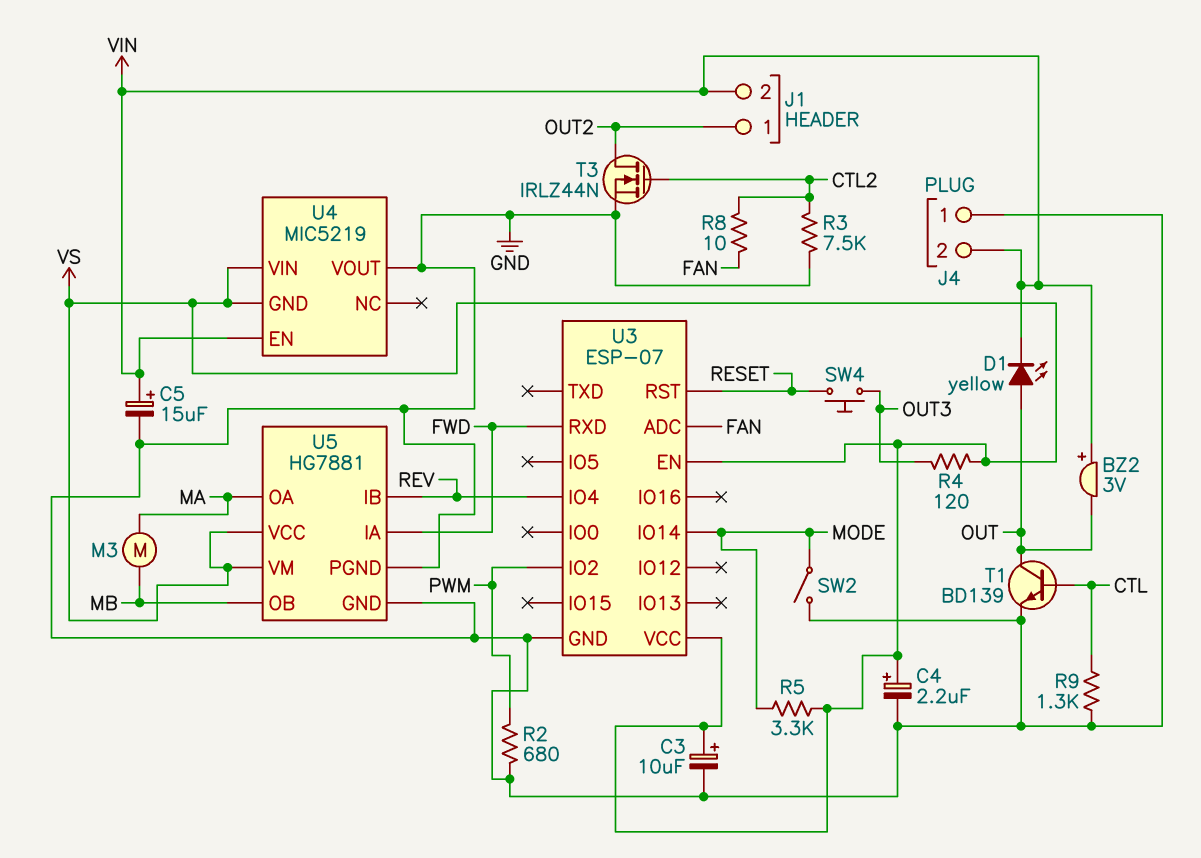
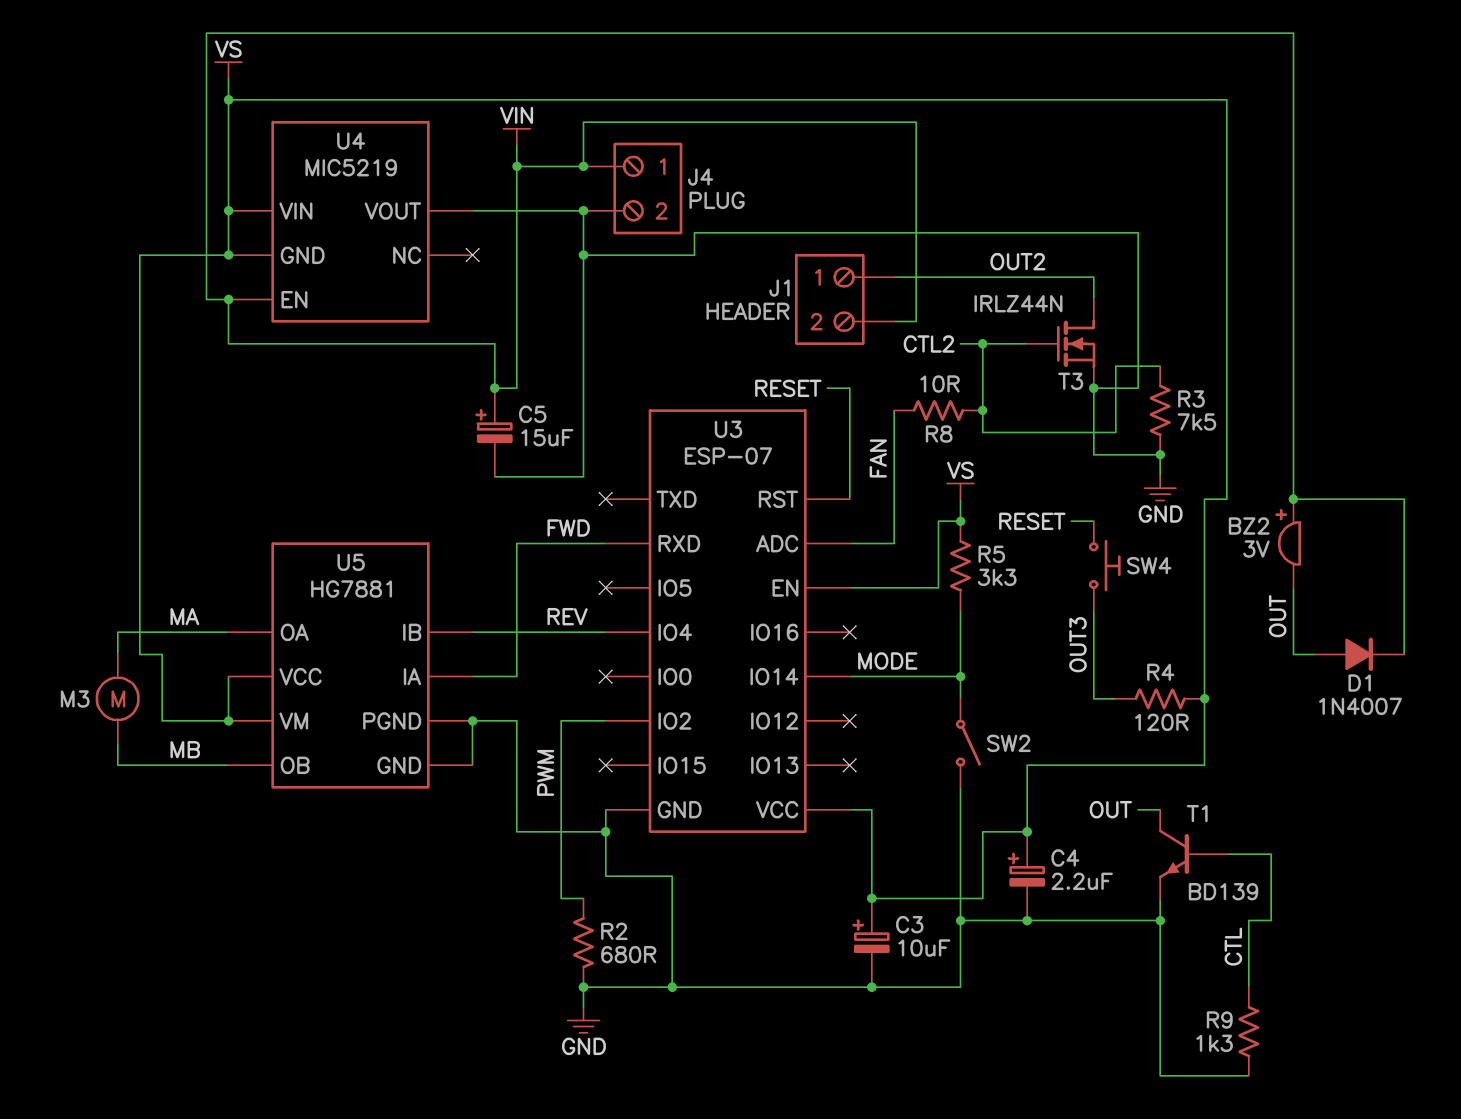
D1: LED yellow (A OUT, K VIN) -> diode 1N4007 (A OUT, K VIN)
J4 pin 1: GND -> VIN
J4 pin 2: VIN -> GND

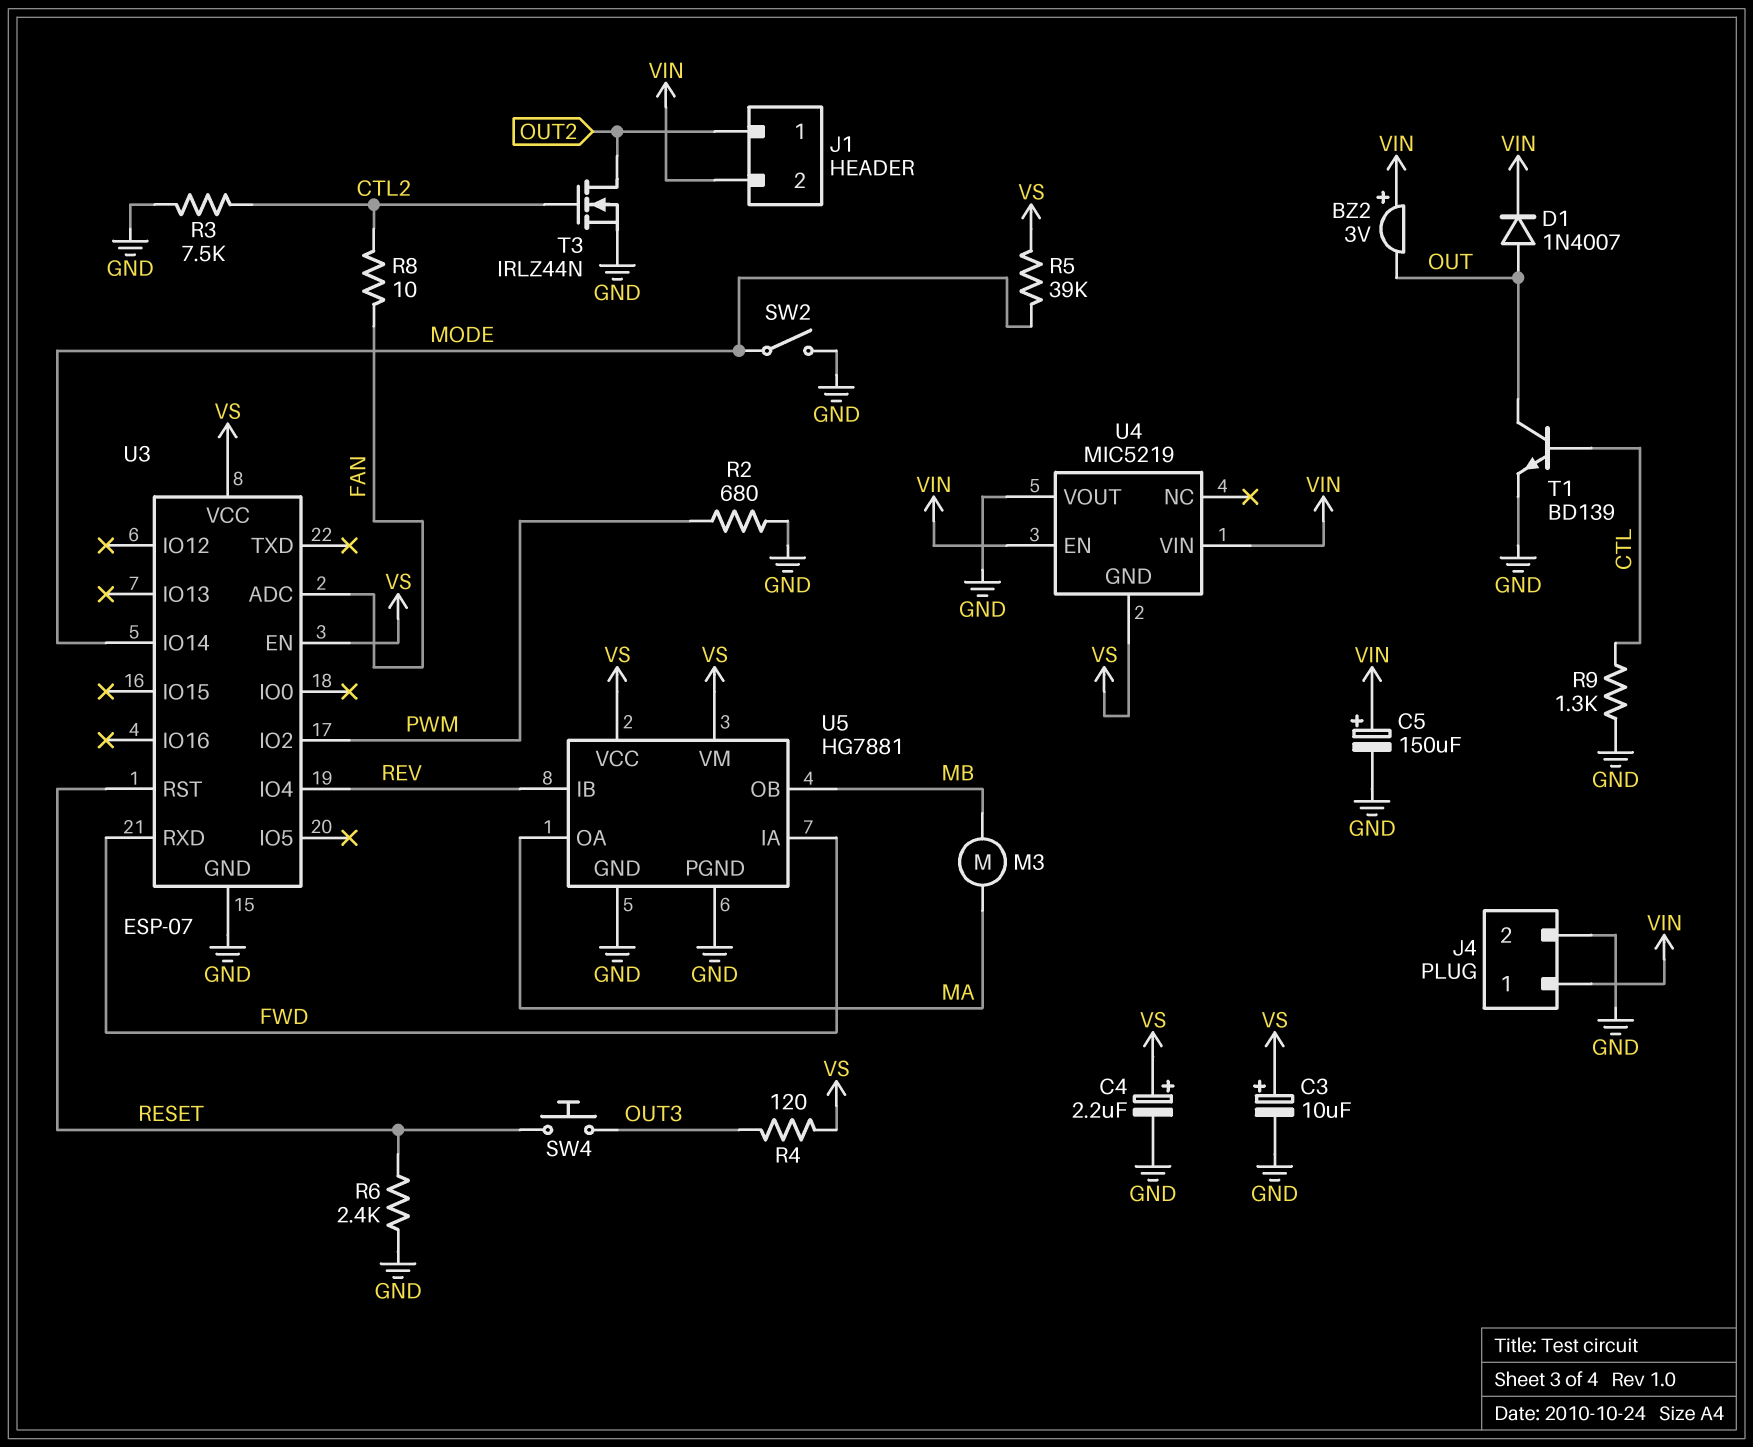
C5: 15uF (plus VIN, minus GND) -> 150uF (plus VIN, minus GND)
R5: 3.3k (MODE, VS) -> 39k (MODE, VS)
R6: none -> 2.4k (GND, RESET)
U4 pin VIN: VS -> VIN

